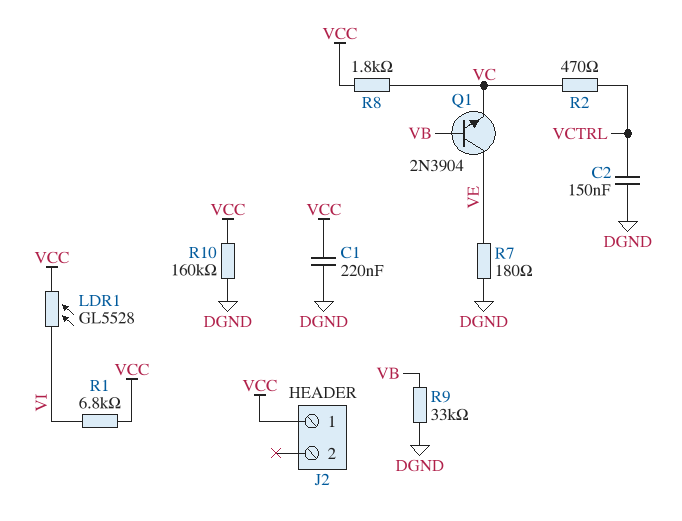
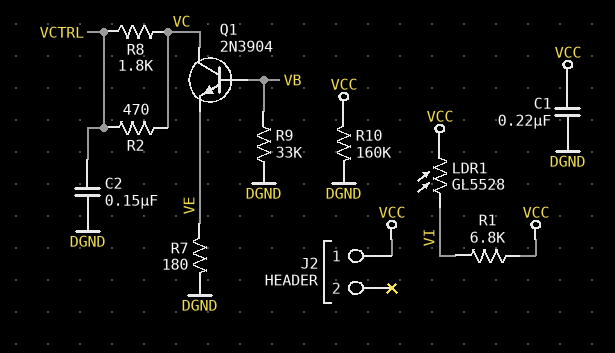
Q1: NPN 2N3904 (B VB, C VE, E VC) -> NPN 2N3904 (B VB, C VC, E VE)
R8: 1.8k (VC, VCC) -> 1.8k (VC, VCTRL)

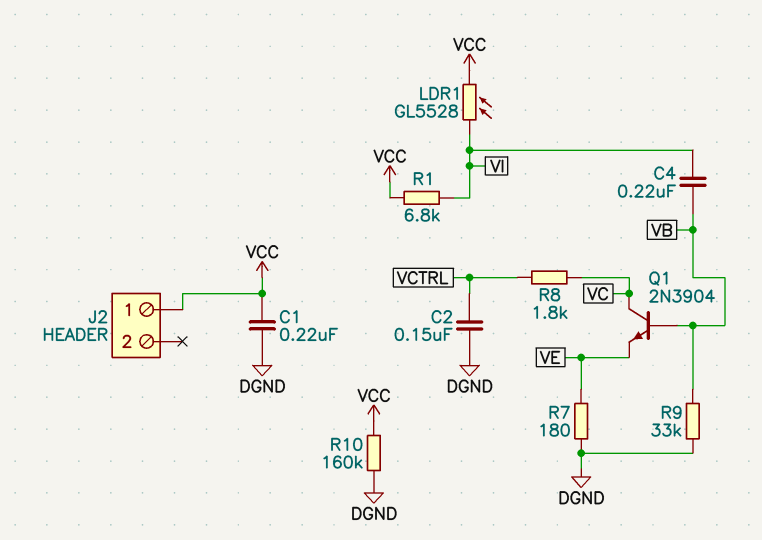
C4: none -> 220nF (VB, VI)
R2: 470 (VC, VCTRL) -> none

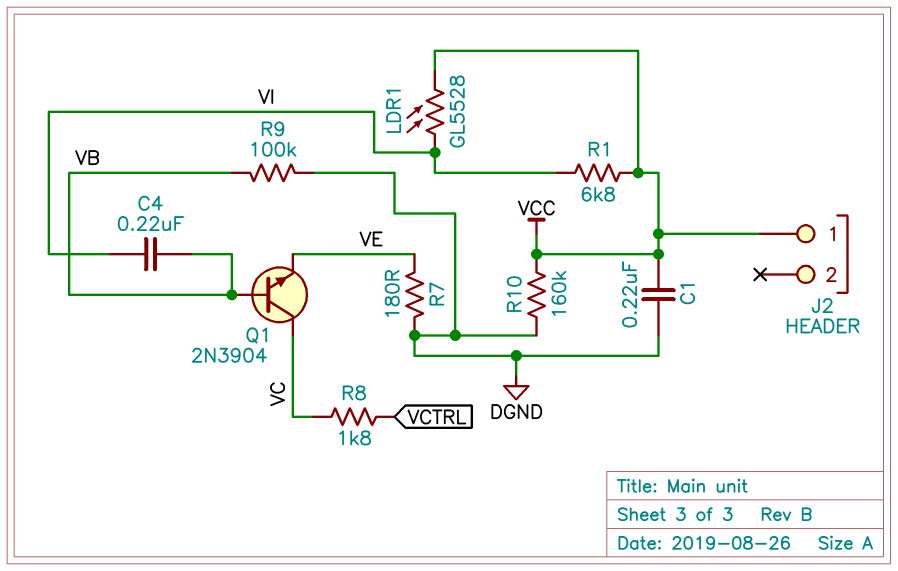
C2: 150nF (DGND, VCTRL) -> none
R9: 33k (DGND, VB) -> 100k (DGND, VB)

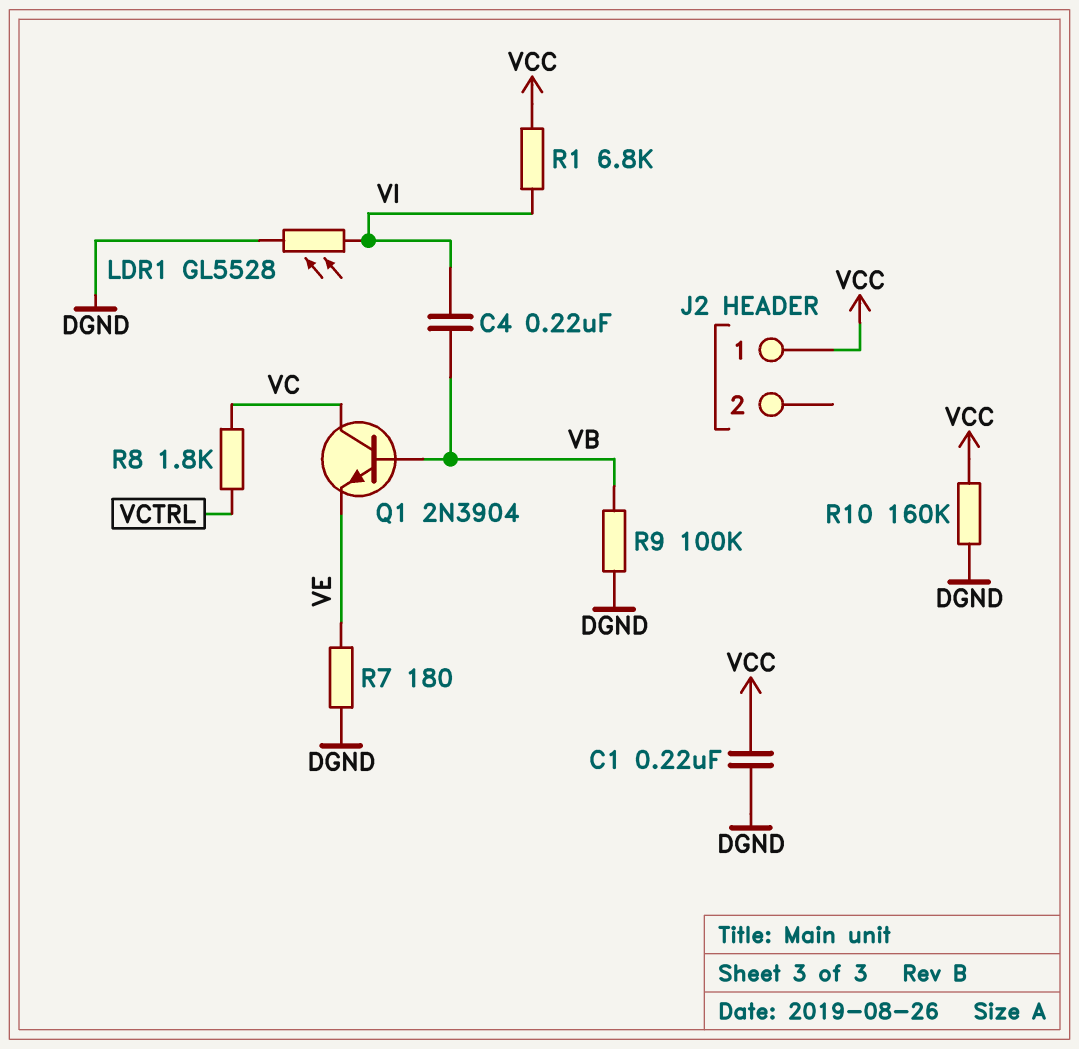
LDR1: GL5528 (VCC, VI) -> GL5528 (DGND, VI)

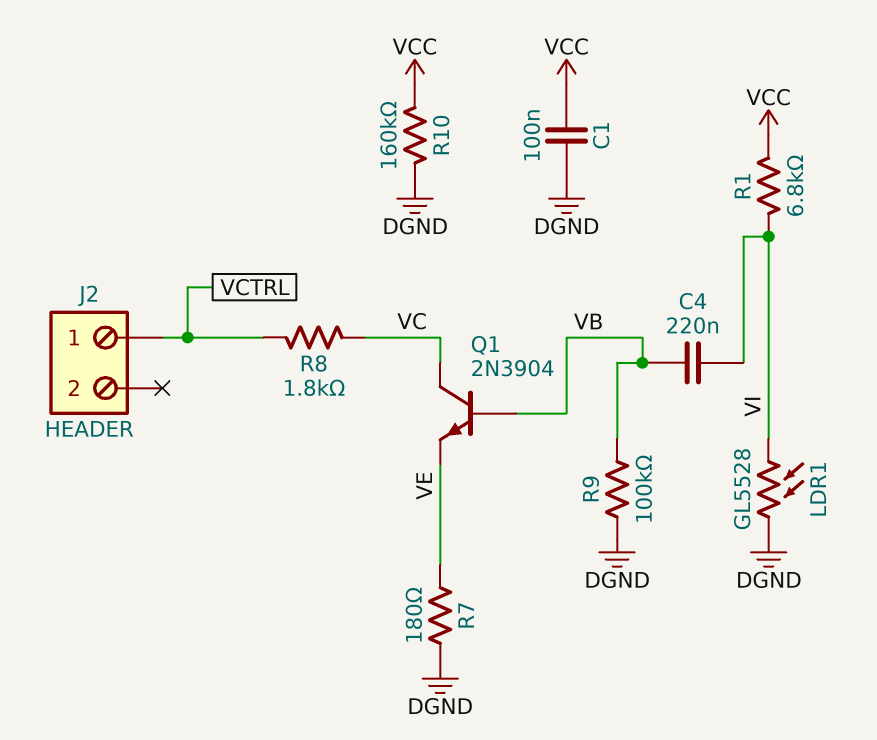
C1: 220nF (DGND, VCC) -> 100nF (DGND, VCC)
J2 pin 1: VCC -> VCTRL

